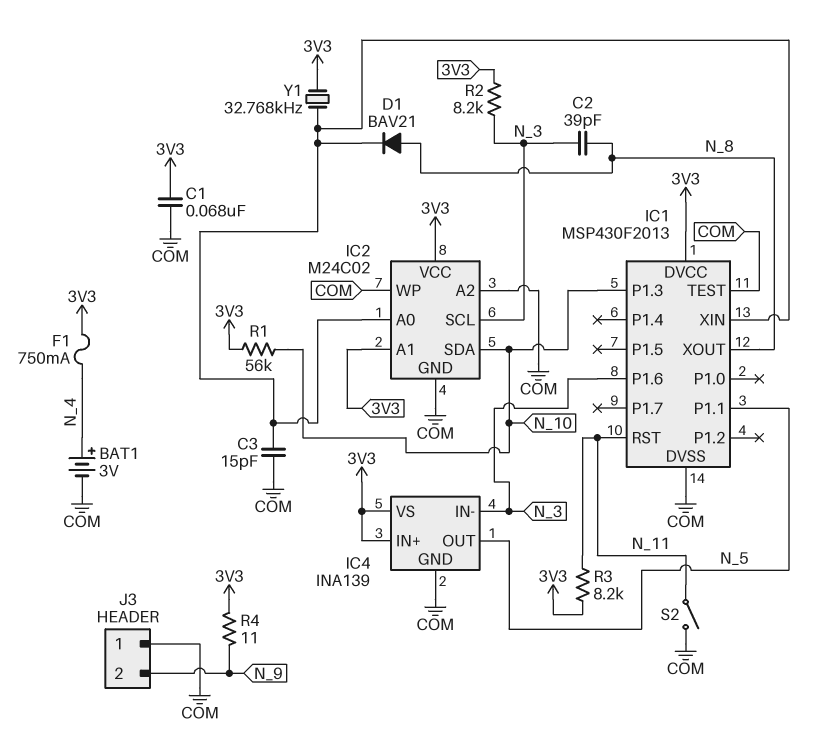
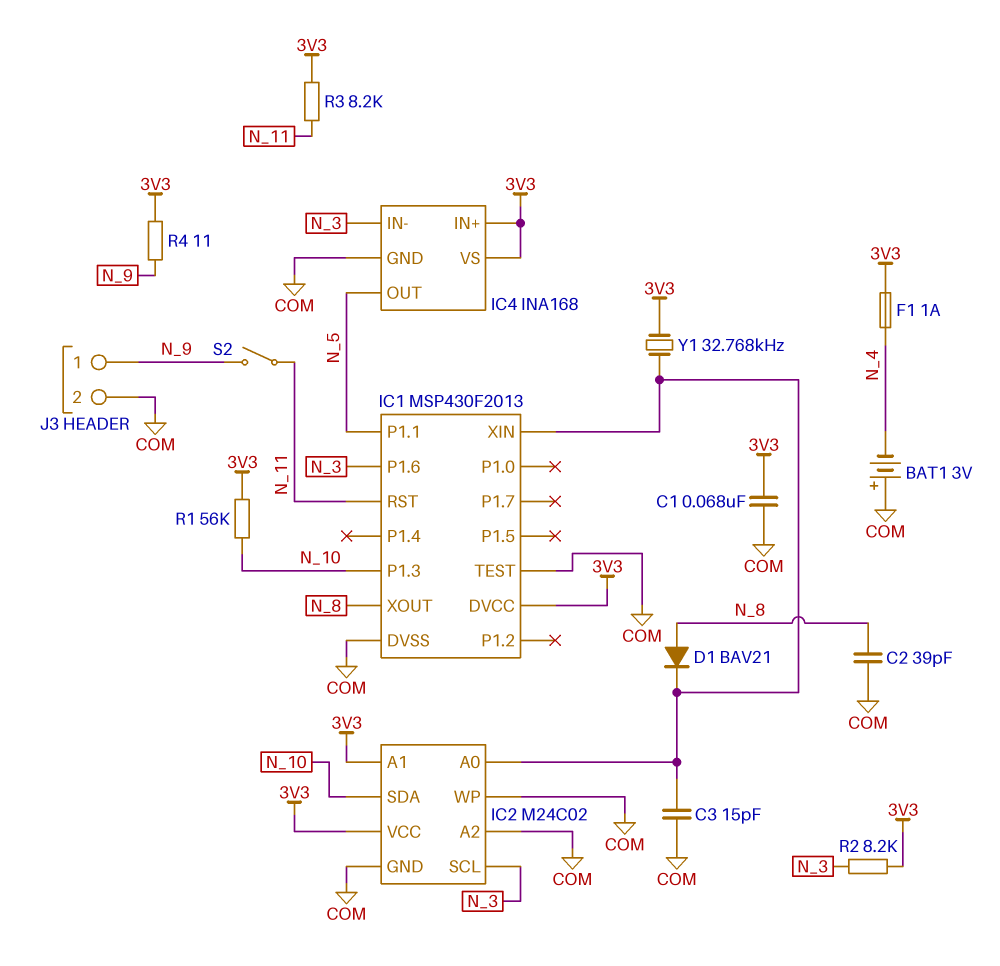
BAT1: 3V (plus N_4, minus COM) -> 3V (plus COM, minus N_4)
C2: 39pF (N_3, N_8) -> 39pF (COM, N_8)
F1: 750mA (3V3, N_4) -> 1A (3V3, N_4)
IC4: INA139 -> INA168
J3 pin 1: COM -> N_9
J3 pin 2: N_9 -> COM
S2: switch (COM, N_11) -> switch (N_9, N_11)

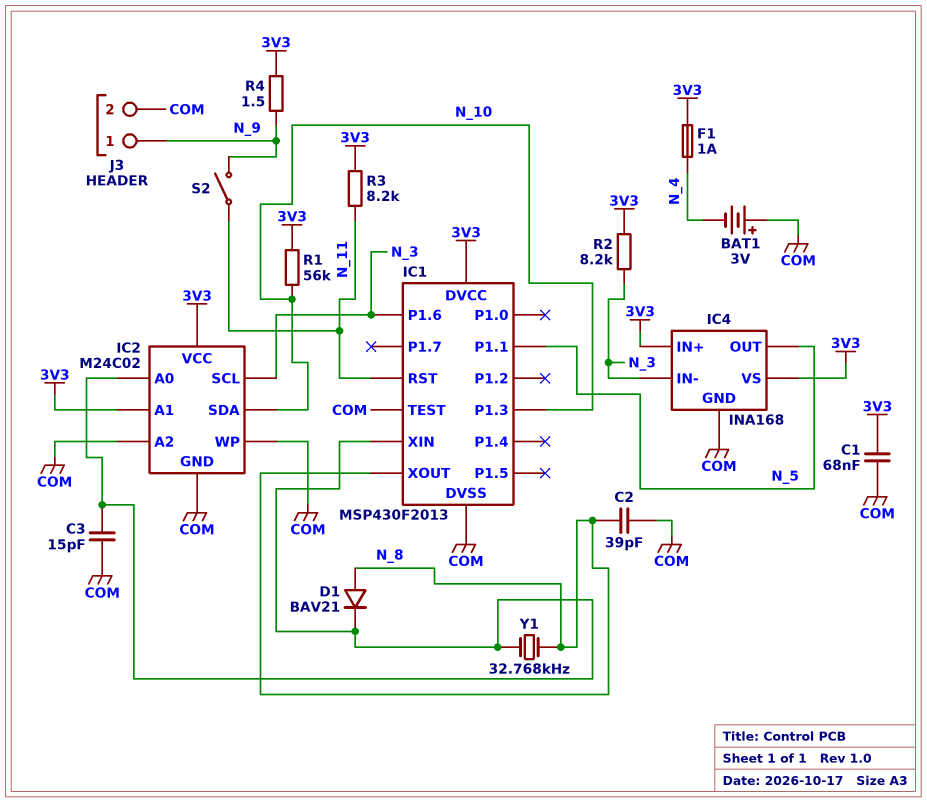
R4: 11 (3V3, N_9) -> 1.5 (3V3, N_9)
Y1: 32.768kHz (3V3, IC1/XIN) -> 32.768kHz (IC1/XIN, N_8)

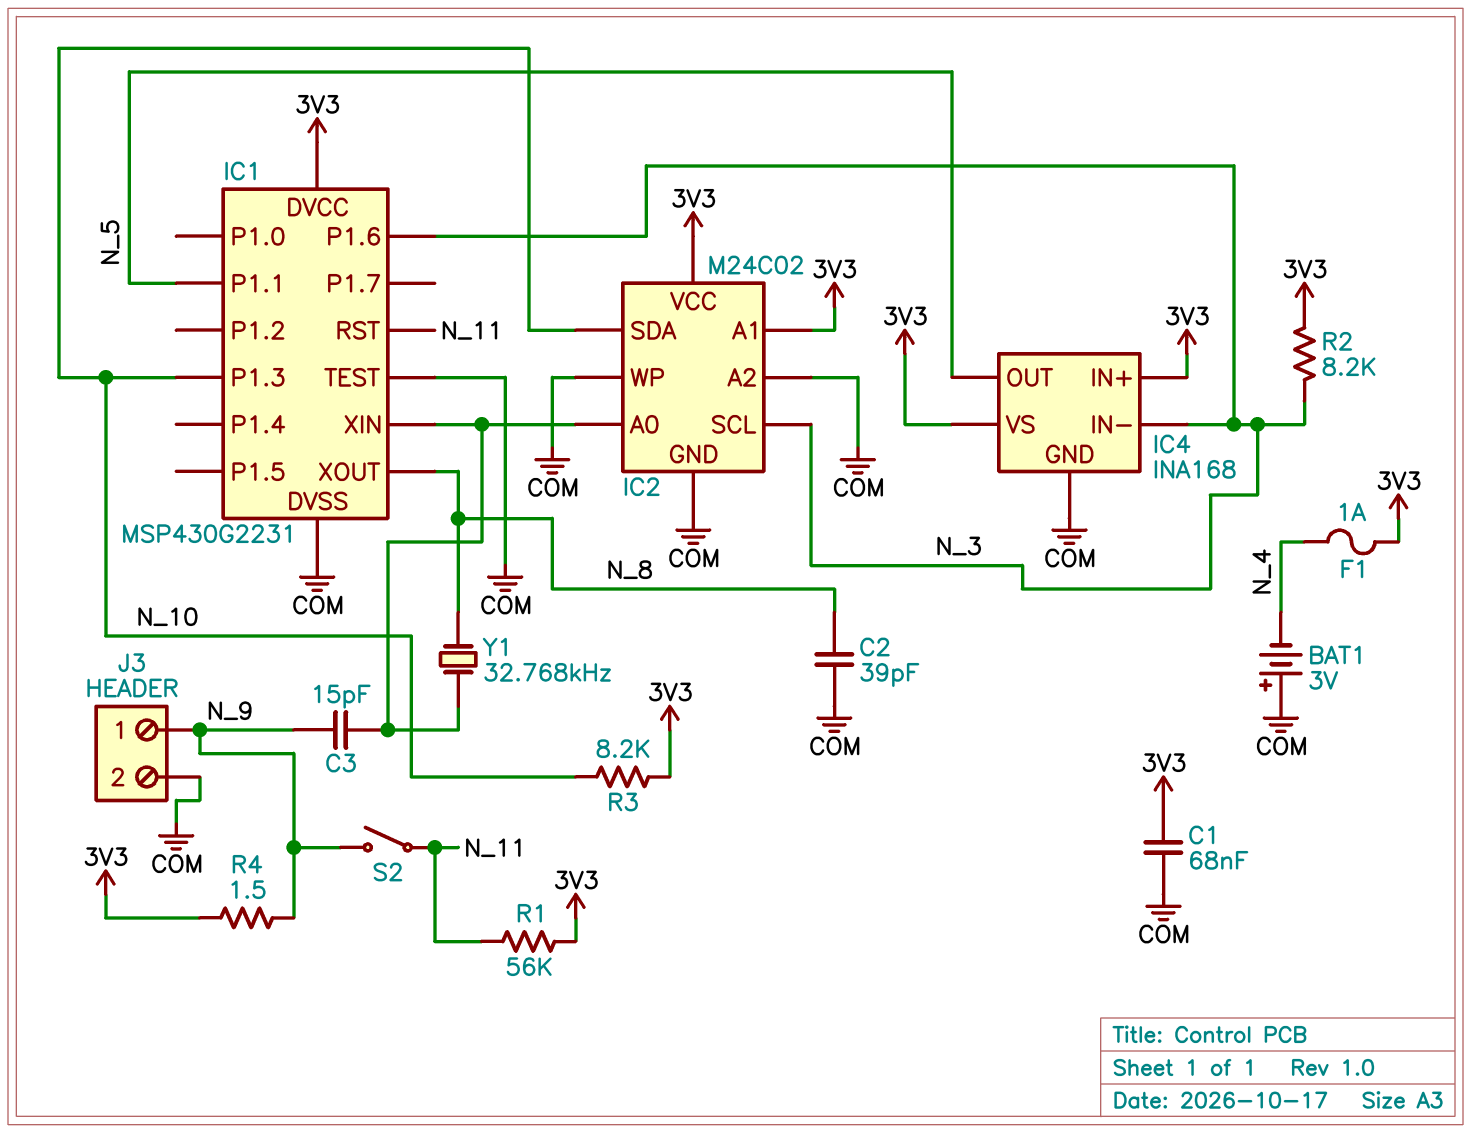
C3: 15pF (COM, IC1/XIN) -> 15pF (IC1/XIN, N_9)
D1: diode BAV21 (A N_8, K IC1/XIN) -> none
IC1: MSP430F2013 -> MSP430G2231
R1: 56k (3V3, N_10) -> 56k (3V3, N_11)
R3: 8.2k (3V3, N_11) -> 8.2k (3V3, N_10)

